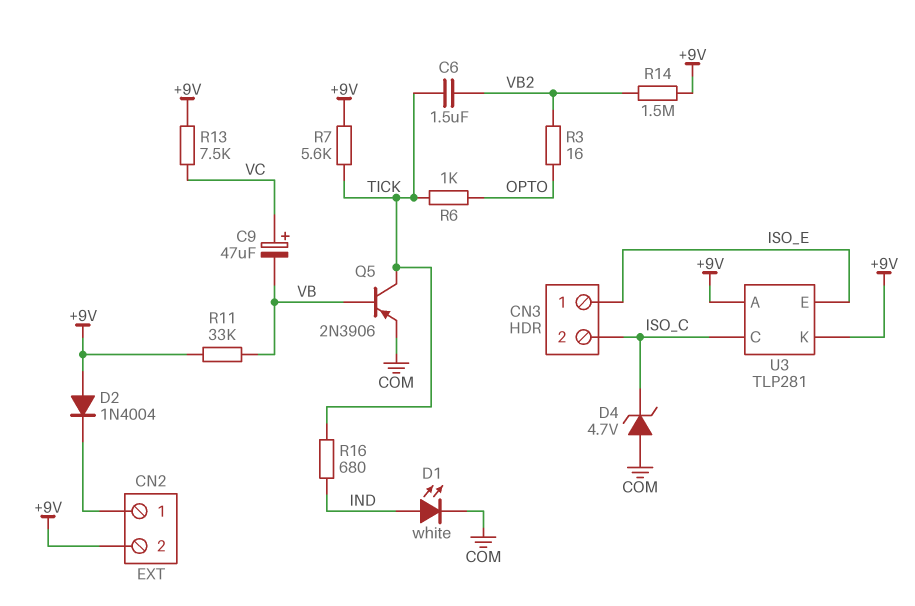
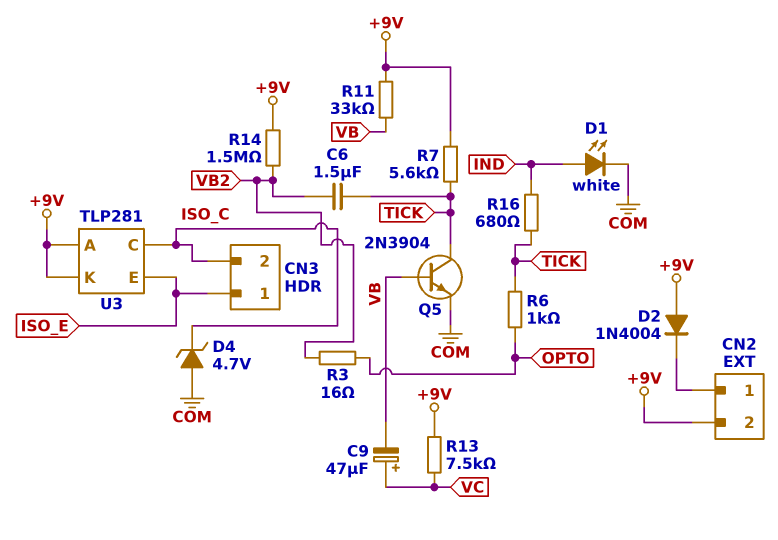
Q5: PNP 2N3906 (B VB, C TICK, E COM) -> NPN 2N3904 (B VB, C TICK, E COM)

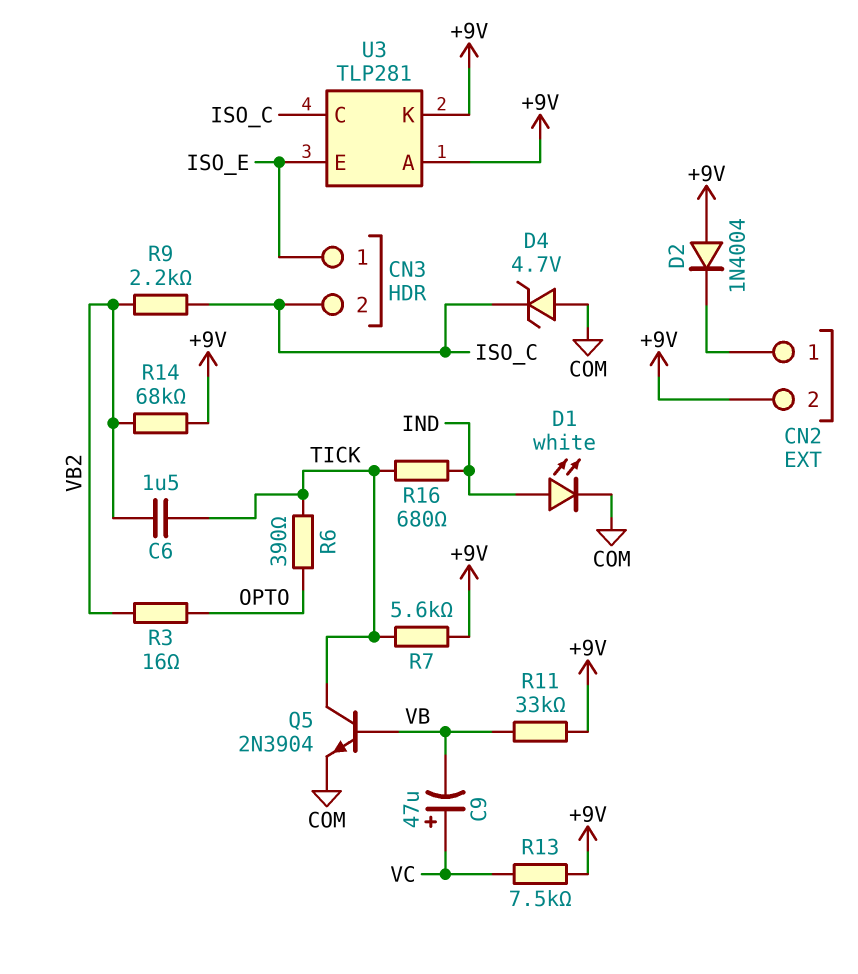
R6: 1k (OPTO, TICK) -> 390 (OPTO, TICK)
R9: none -> 2.2k (ISO_C, VB2)
R14: 1.5M (+9V, VB2) -> 68k (+9V, VB2)

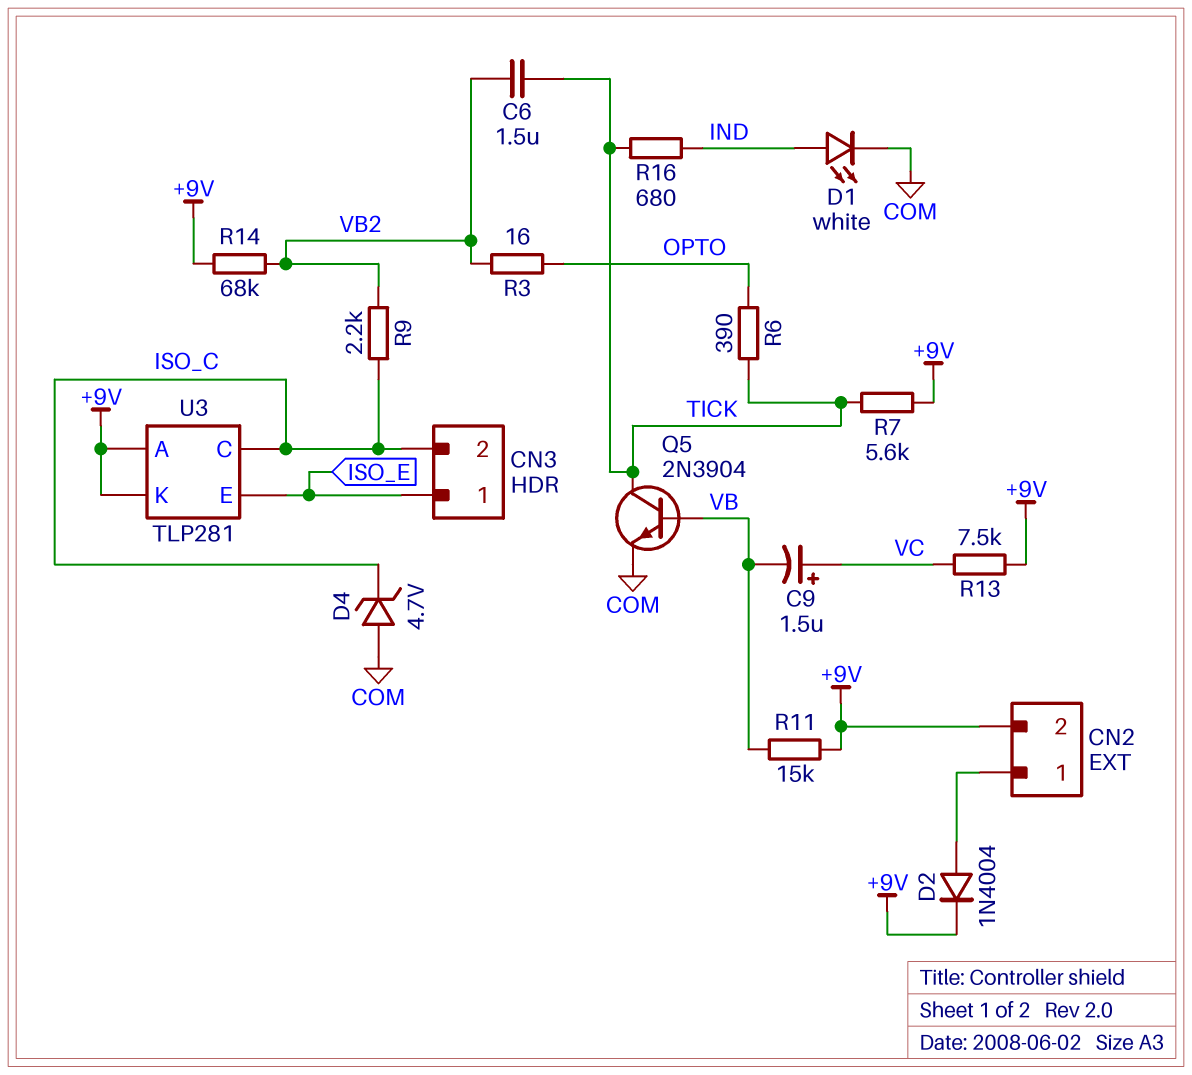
C9: 47uF (plus VC, minus VB) -> 1.5uF (plus VC, minus VB)
D2: diode 1N4004 (A +9V, K CN2/1) -> diode 1N4004 (A CN2/1, K +9V)
R11: 33k (+9V, VB) -> 15k (+9V, VB)

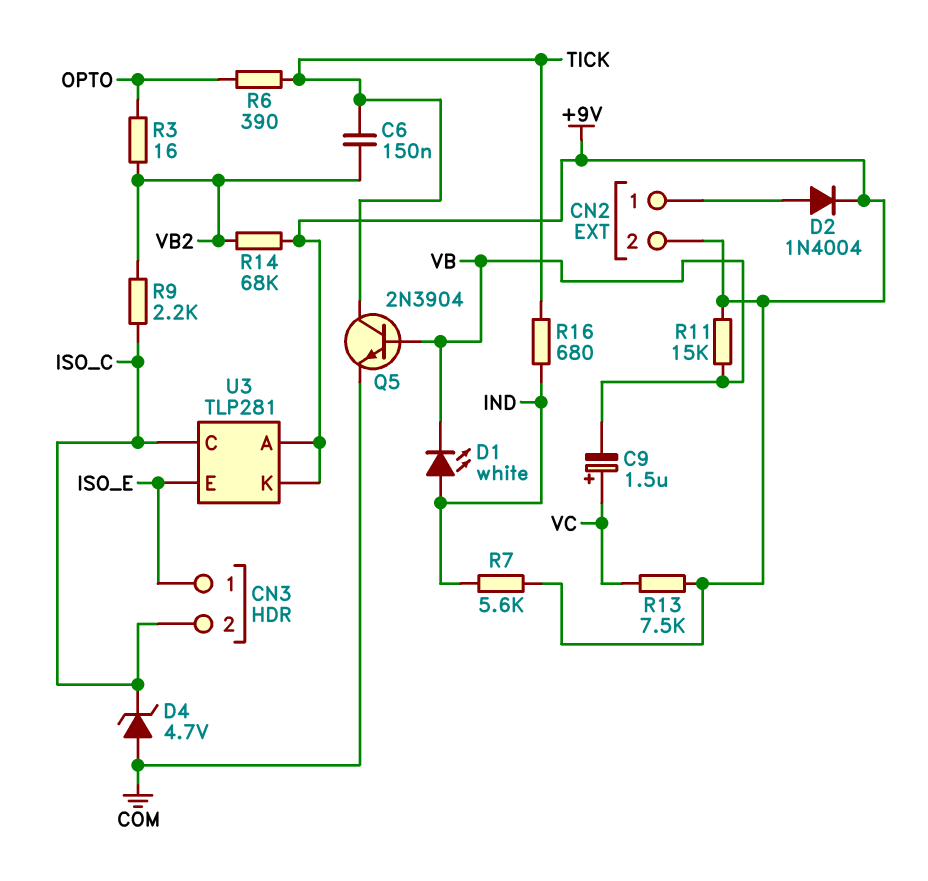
C6: 1.5uF (TICK, VB2) -> 150nF (TICK, VB2)
D1: LED white (A IND, K COM) -> LED white (A IND, K VB)
R7: 5.6k (+9V, TICK) -> 5.6k (+9V, IND)

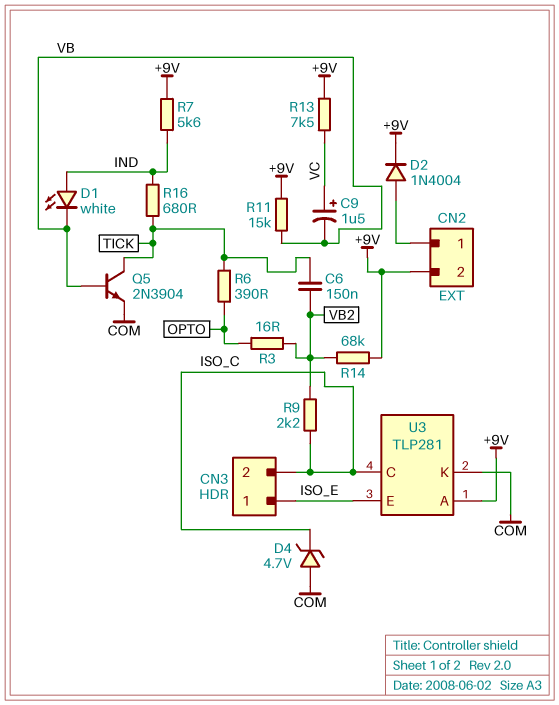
U3 pin K: +9V -> COM

